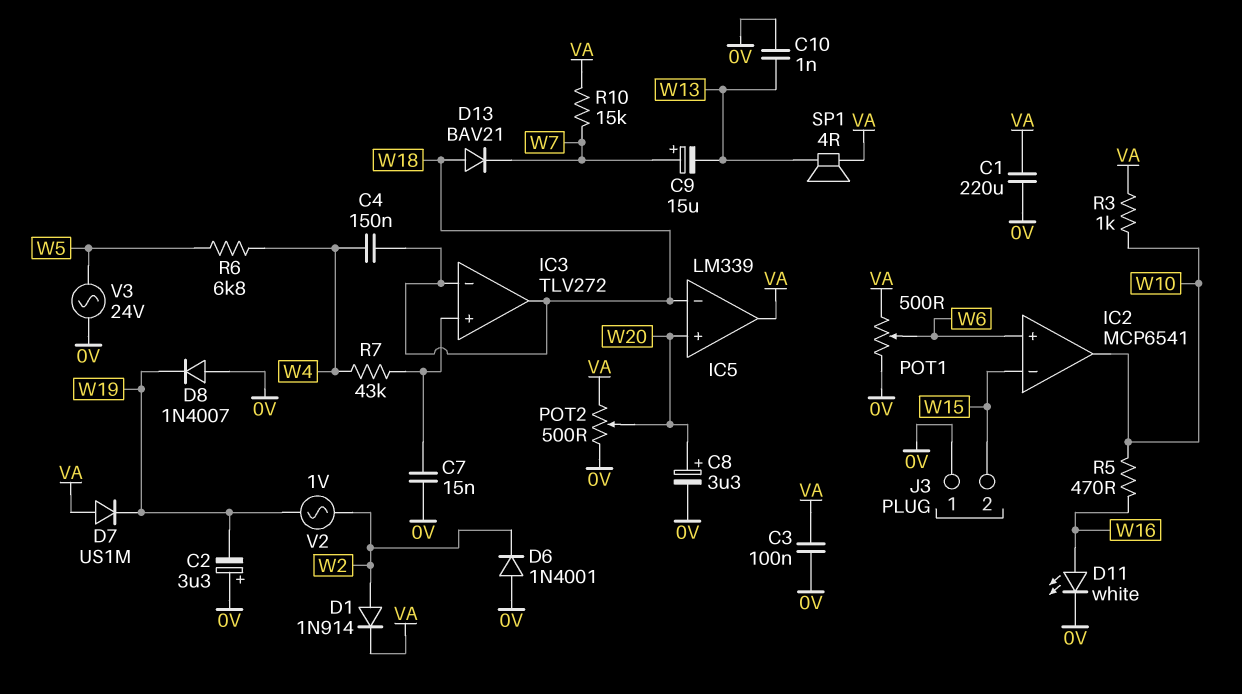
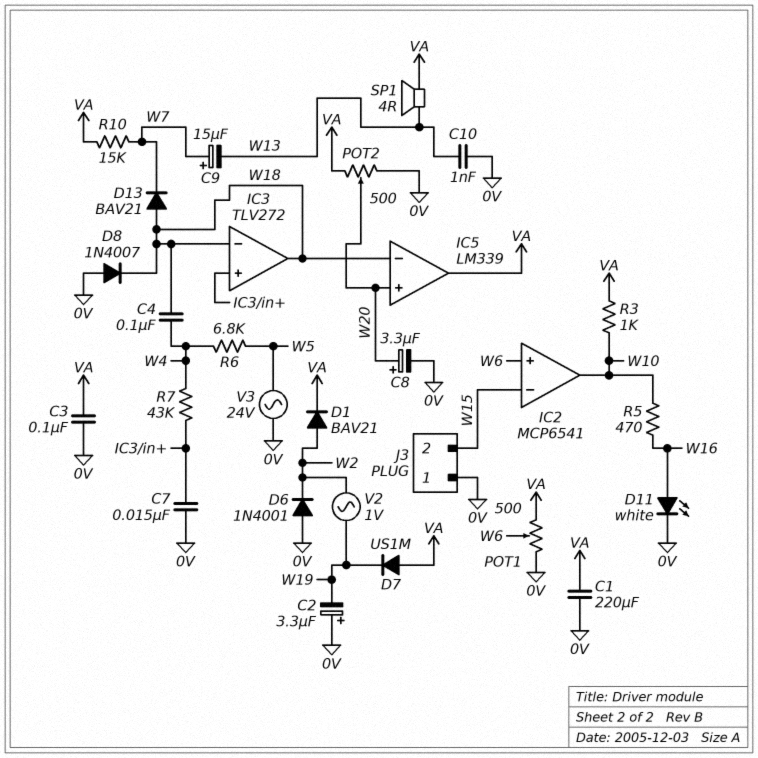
C4: 150nF (W4, W18) -> 100nF (W4, W18)
D1: diode 1N914 (A W2, K VA) -> diode BAV21 (A W2, K VA)
D8: diode 1N4007 (A 0V, K W19) -> diode 1N4007 (A 0V, K W18)

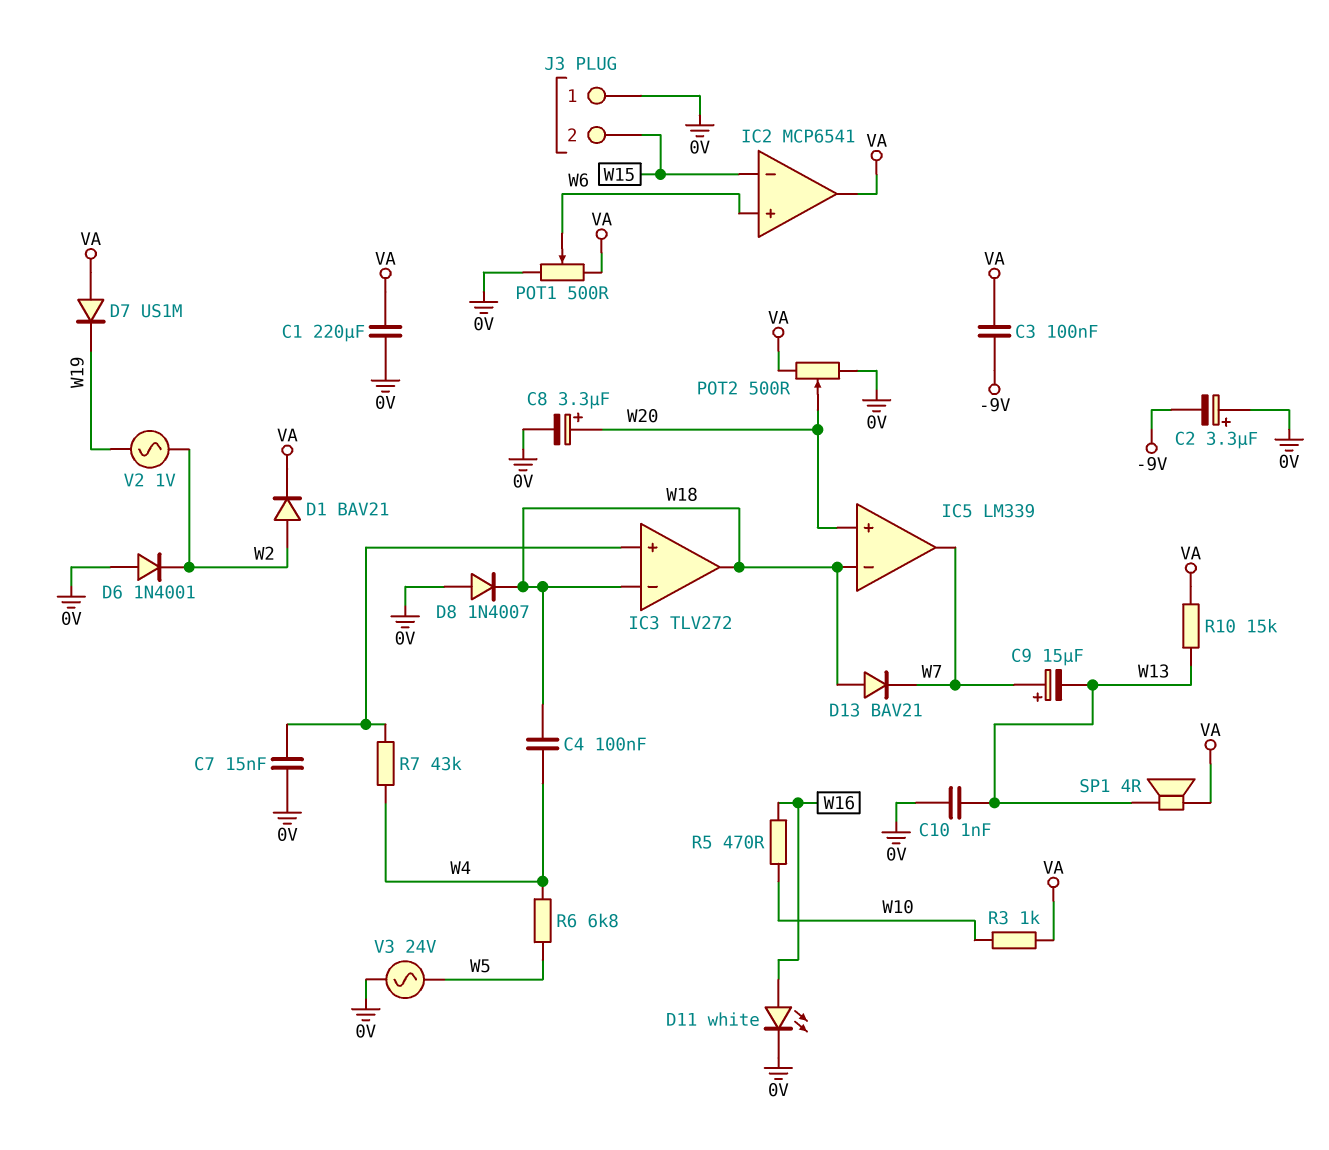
C2: 3.3uF (plus 0V, minus W19) -> 3.3uF (plus 0V, minus -9V)
C3: 100nF (0V, VA) -> 100nF (-9V, VA)
IC2 pin out: W10 -> VA
IC5 pin out: VA -> W7
R10: 15k (VA, W7) -> 15k (VA, W13)

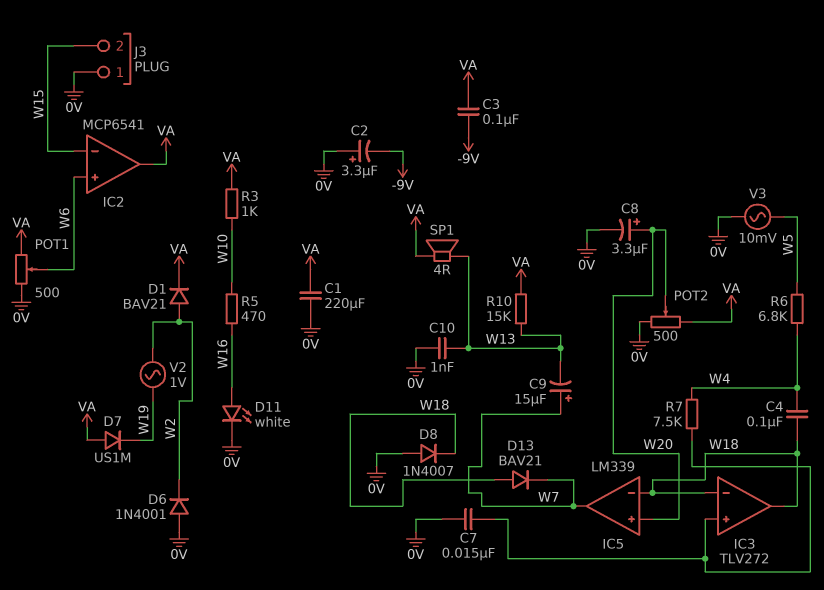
R7: 43k (IC3/in+, W4) -> 7.5k (IC3/in+, W4)
V3: AC 24V (0V, W5) -> AC 10mV (0V, W5)

